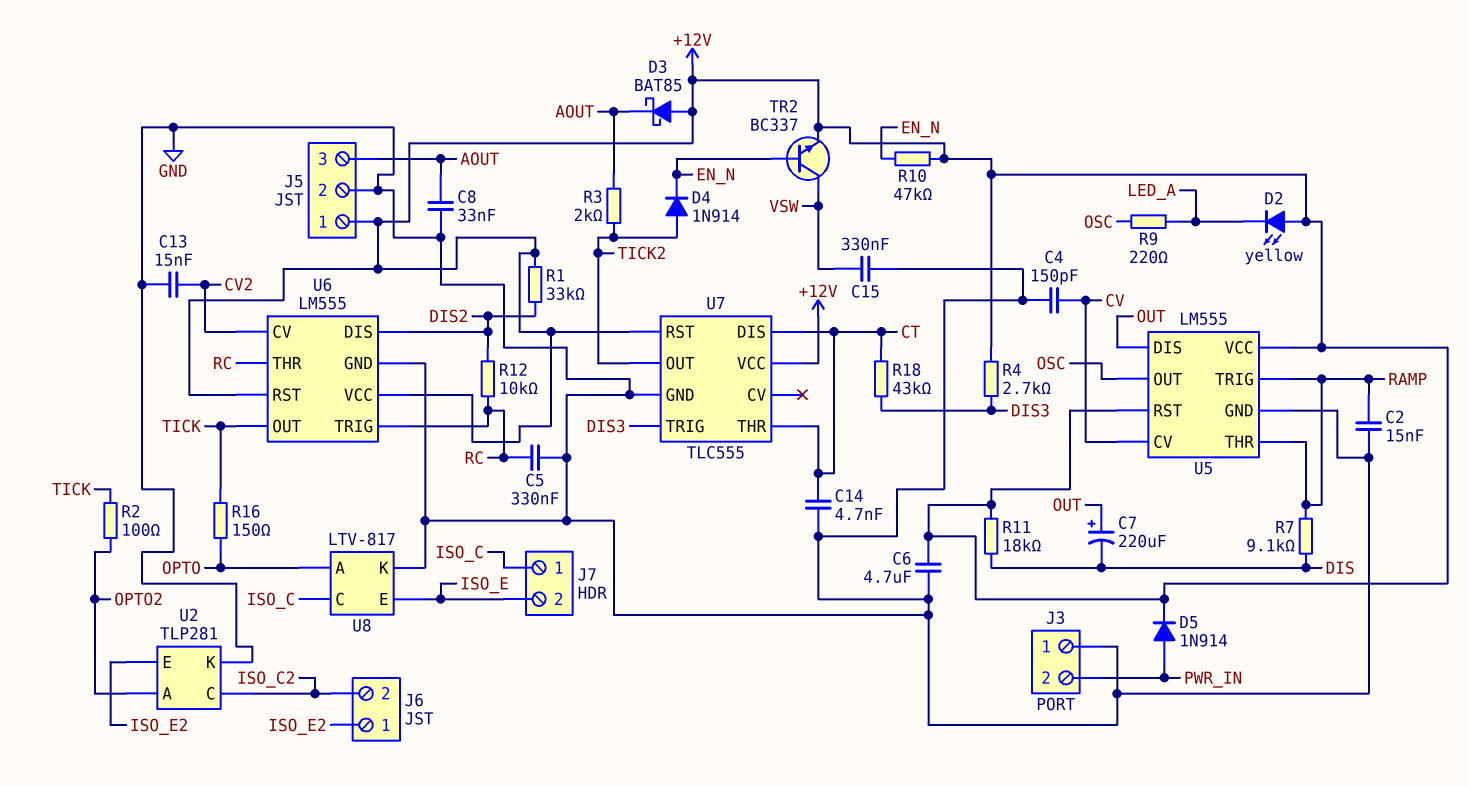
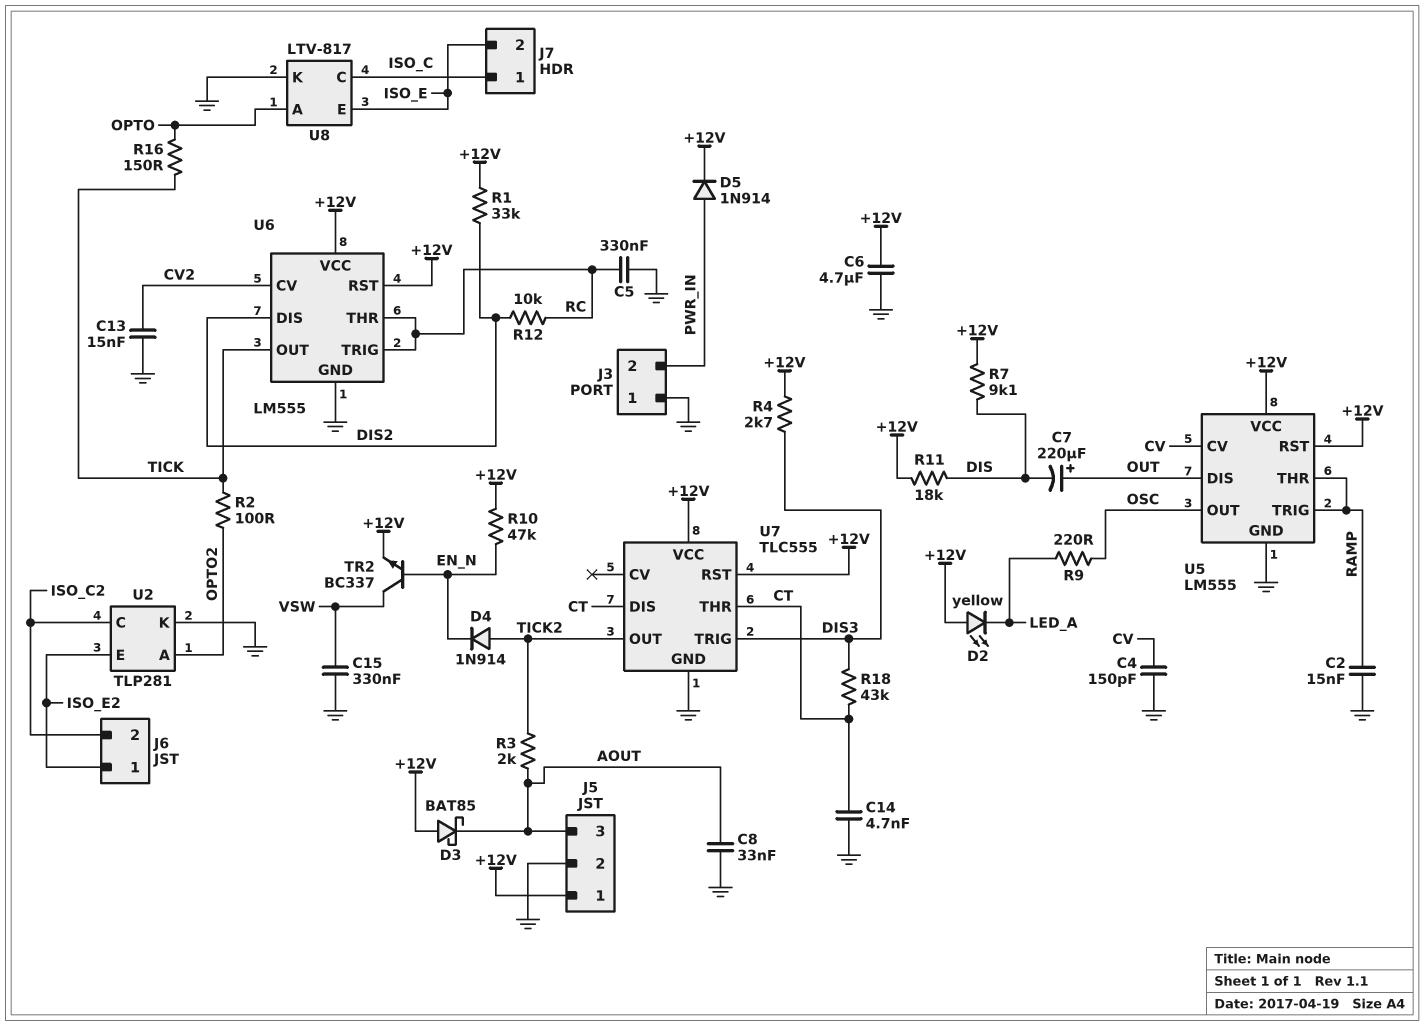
R7: 9.1k (DIS, RAMP) -> 9.1k (+12V, DIS)

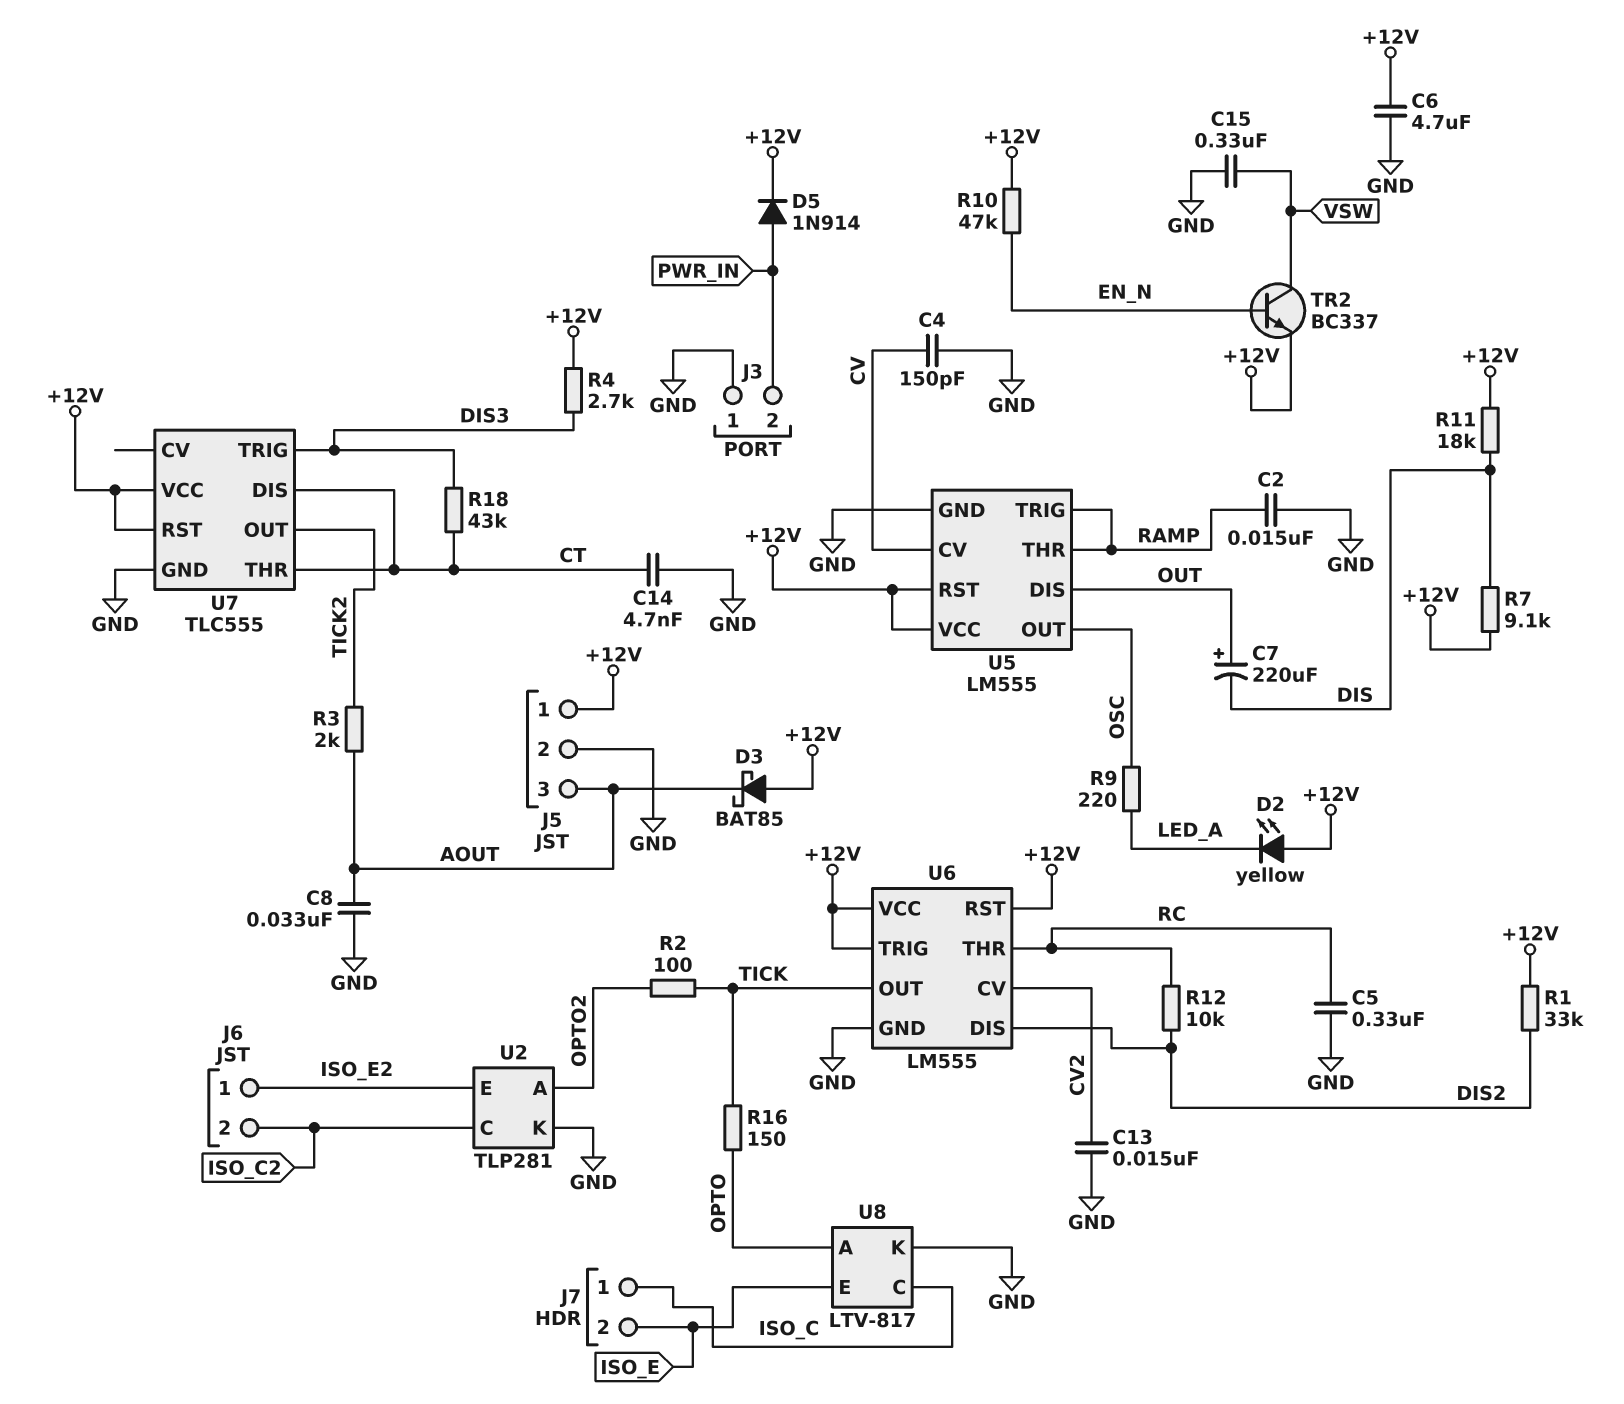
D4: diode 1N914 (A TICK2, K EN_N) -> none
U6 pin TRIG: RC -> +12V

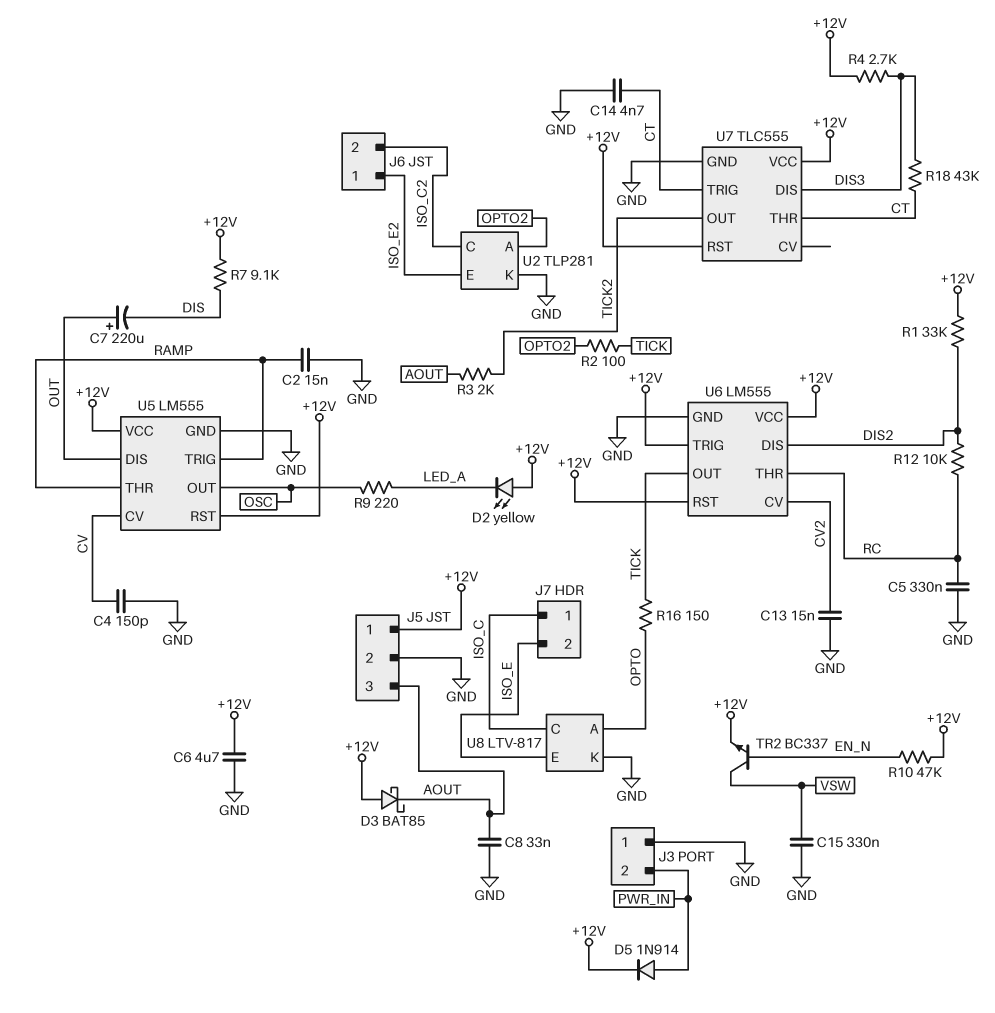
R11: 18k (+12V, DIS) -> none
U7 pin DIS: CT -> DIS3
U7 pin TRIG: DIS3 -> CT

